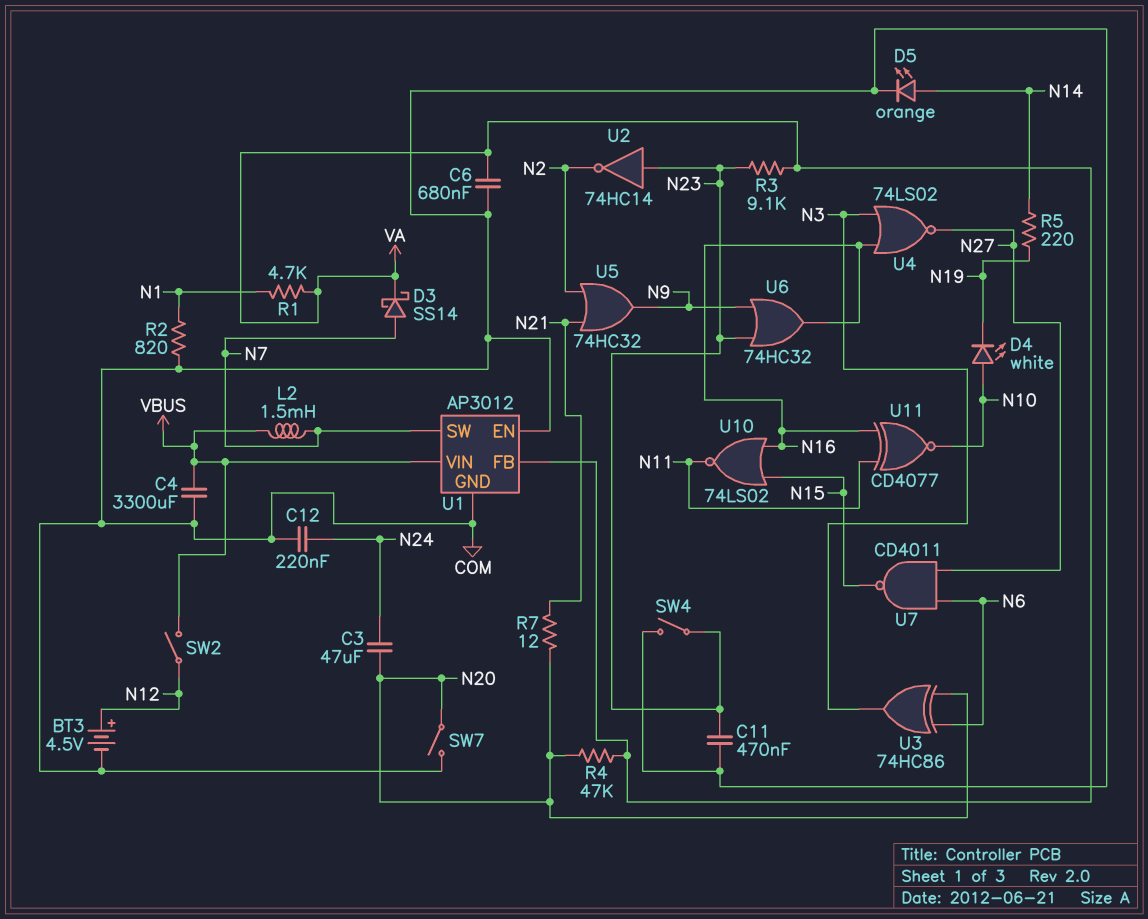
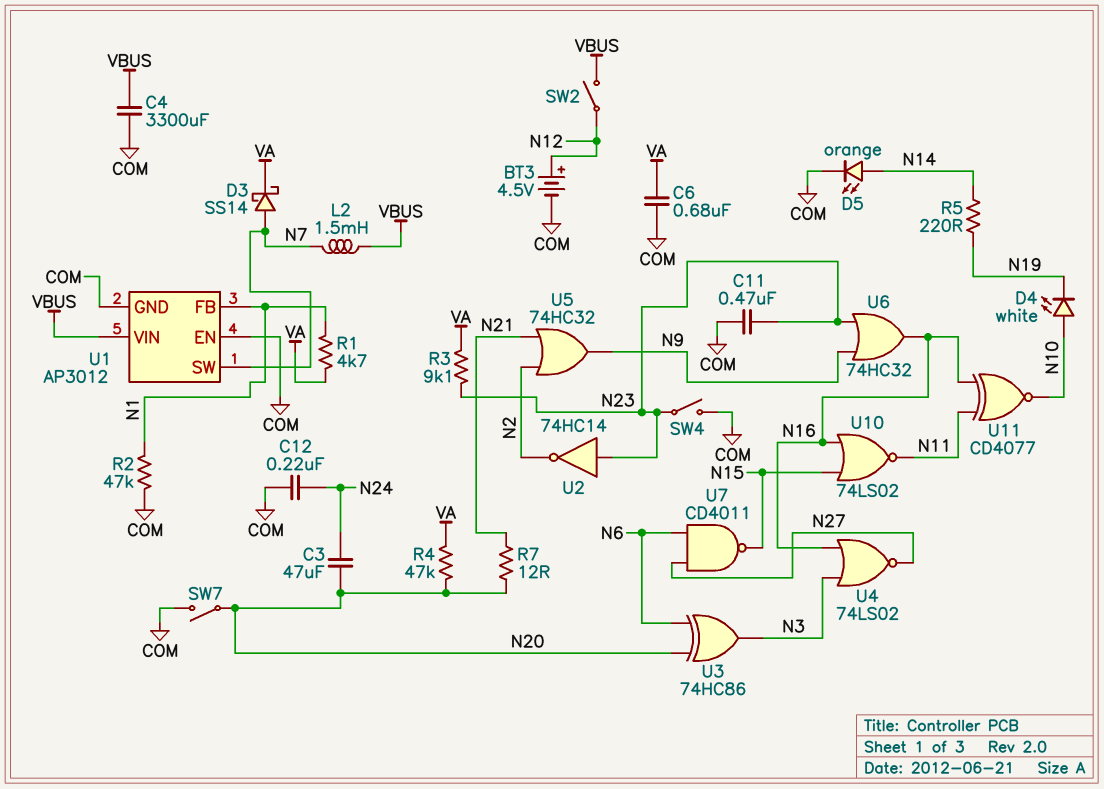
R2: 820 (COM, N1) -> 47k (COM, N1)
U1 pin FB: VA -> N1

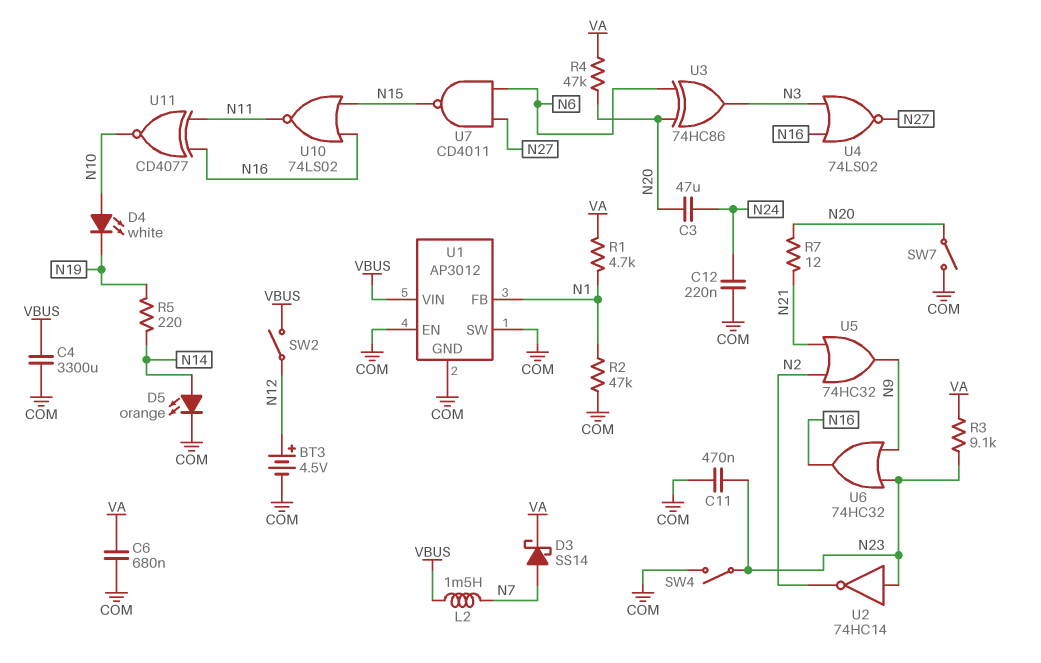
U1 pin SW: N7 -> COM

